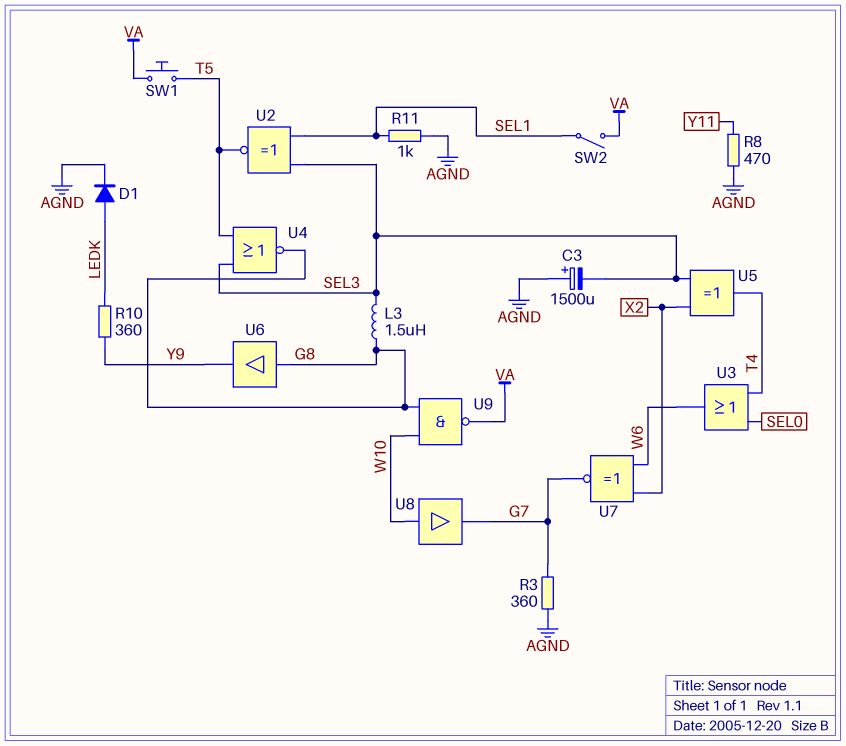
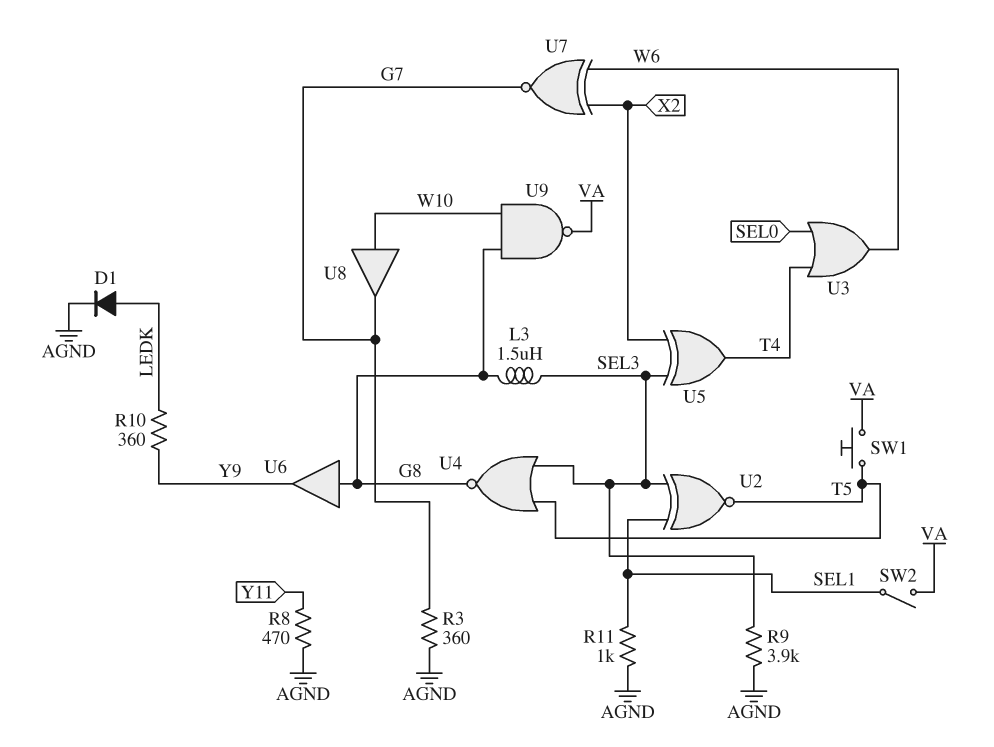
C3: 1500uF (plus AGND, minus SEL3) -> none
R9: none -> 3.9k (AGND, SEL3)

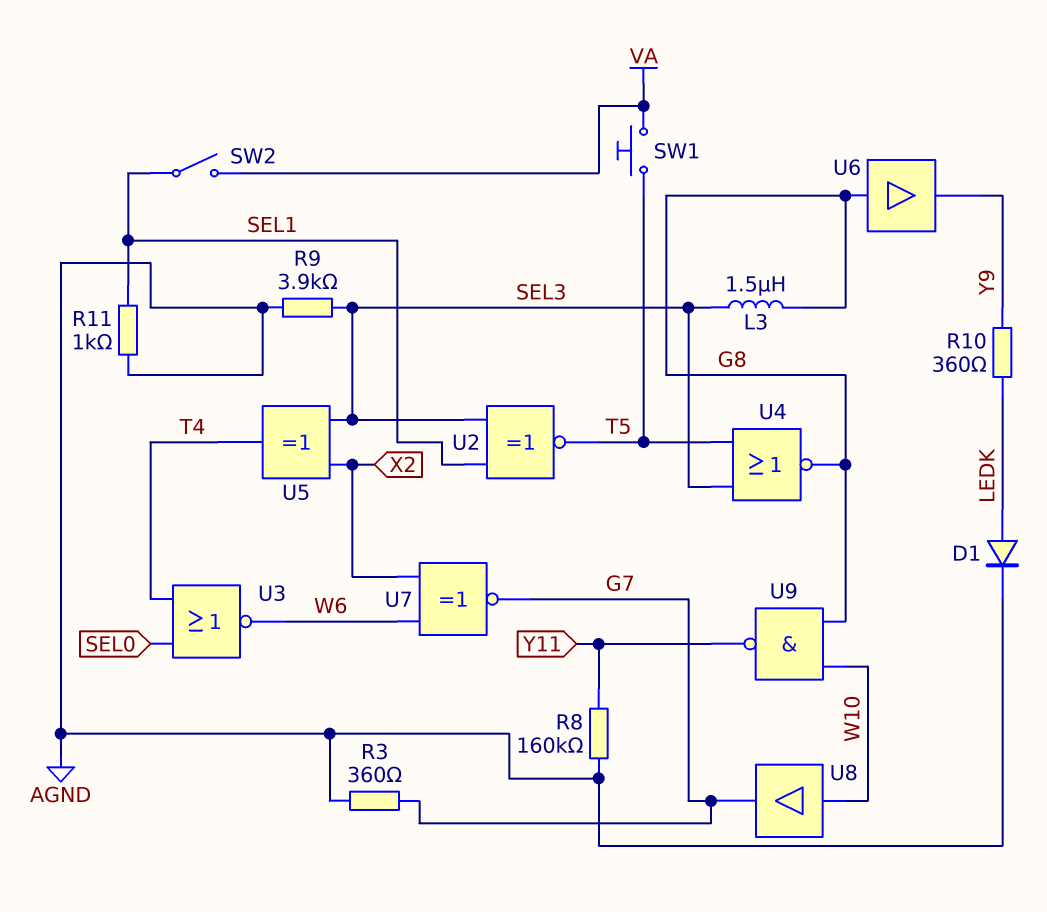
R8: 470 (AGND, Y11) -> 160k (AGND, Y11)
U3: OR (in SEL0, in T4, out W6) -> NOR (in SEL0, in T4, out W6)
U9: NAND (in G8, in W10, out VA) -> NAND (in G8, in W10, out Y11)

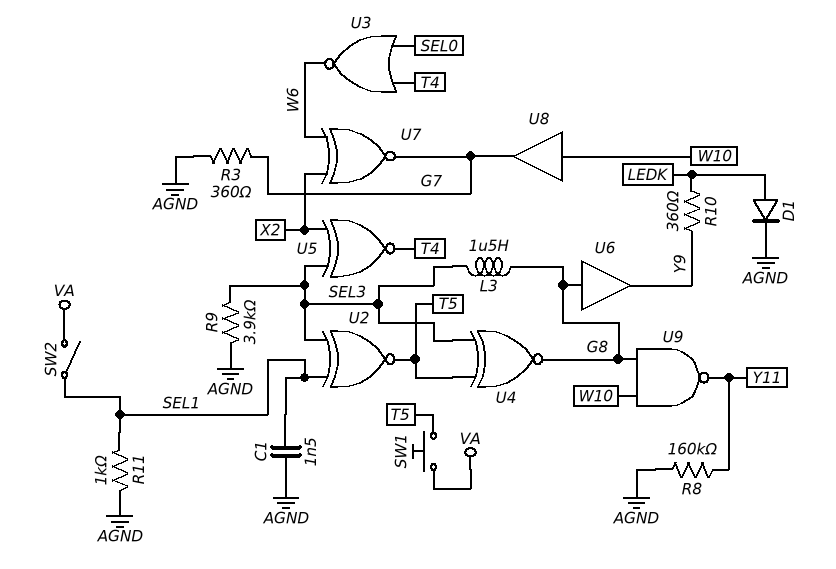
C1: none -> 1.5nF (AGND, SEL1)
U4: NOR (in SEL3, in T5, out G8) -> XNOR (in SEL3, in T5, out G8)
U5: XOR (in SEL3, in X2, out T4) -> XNOR (in SEL3, in X2, out T4)

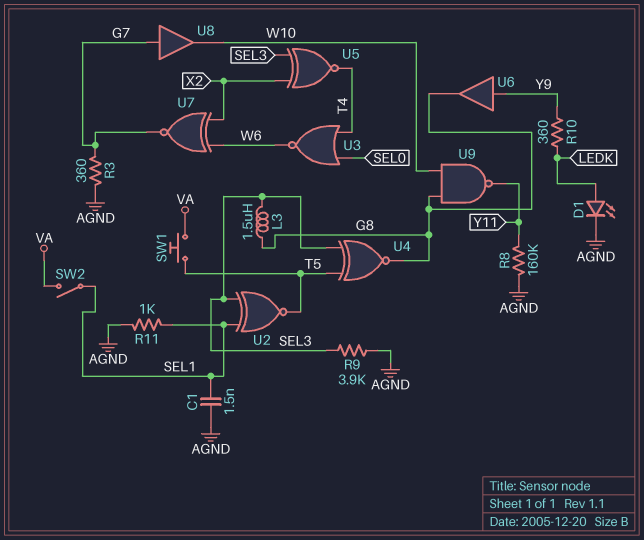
D1: diode (A LEDK, K AGND) -> LED (A LEDK, K AGND)
U6: buffer (in G8, out Y9) -> buffer (in Y9, out G8)
U8: buffer (in W10, out G7) -> buffer (in G7, out W10)

